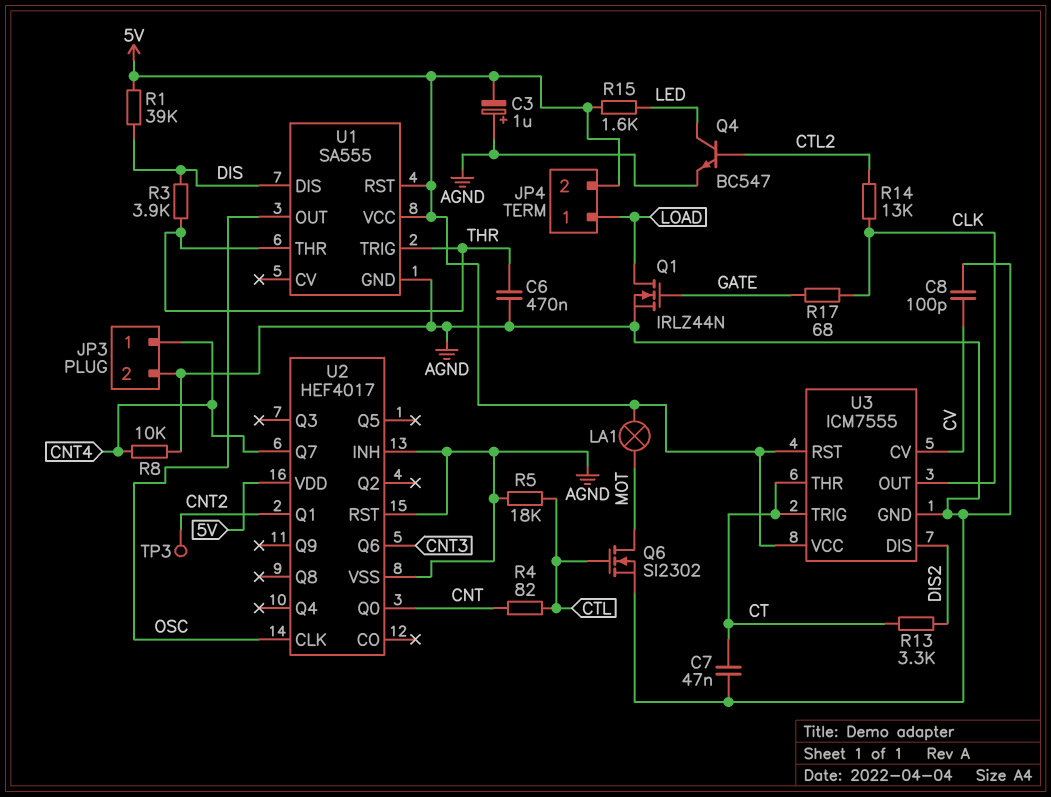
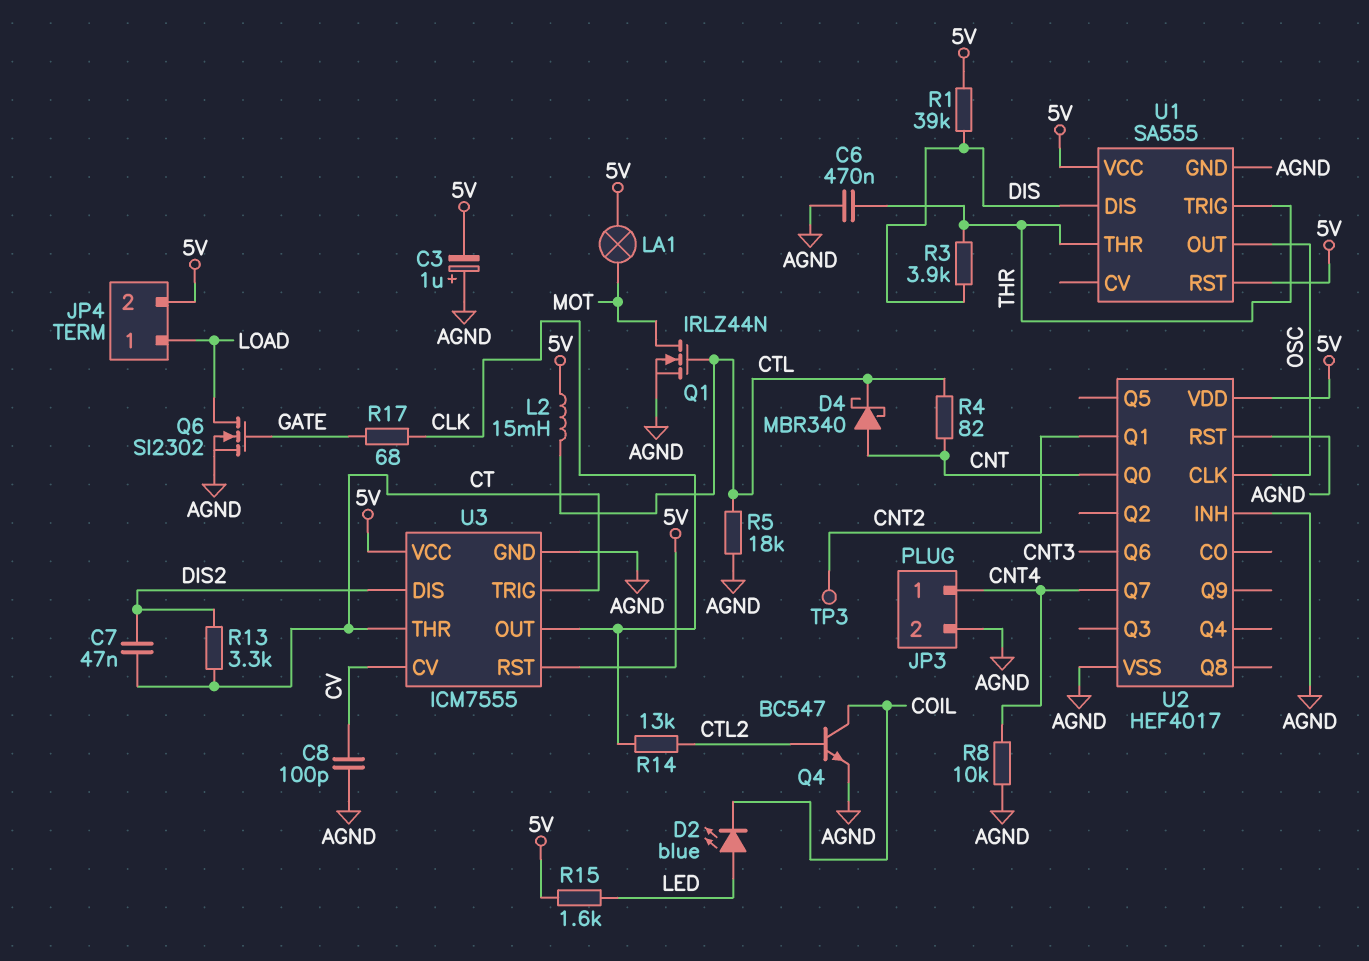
C7: 47nF (AGND, CT) -> 47nF (CT, DIS2)
D2: none -> LED blue (A LED, K COIL)
D4: none -> schottky MBR340 (A CNT, K CTL)
L2: none -> 15mH (5V, CTL)
Q1: NMOS IRLZ44N (G GATE, D LOAD, S AGND) -> NMOS IRLZ44N (G CTL, D MOT, S AGND)
Q4: NPN BC547 (B CTL2, C LED, E AGND) -> NPN BC547 (B CTL2, C COIL, E AGND)
Q6: NMOS SI2302 (G CTL, D MOT, S AGND) -> NMOS SI2302 (G GATE, D LOAD, S AGND)

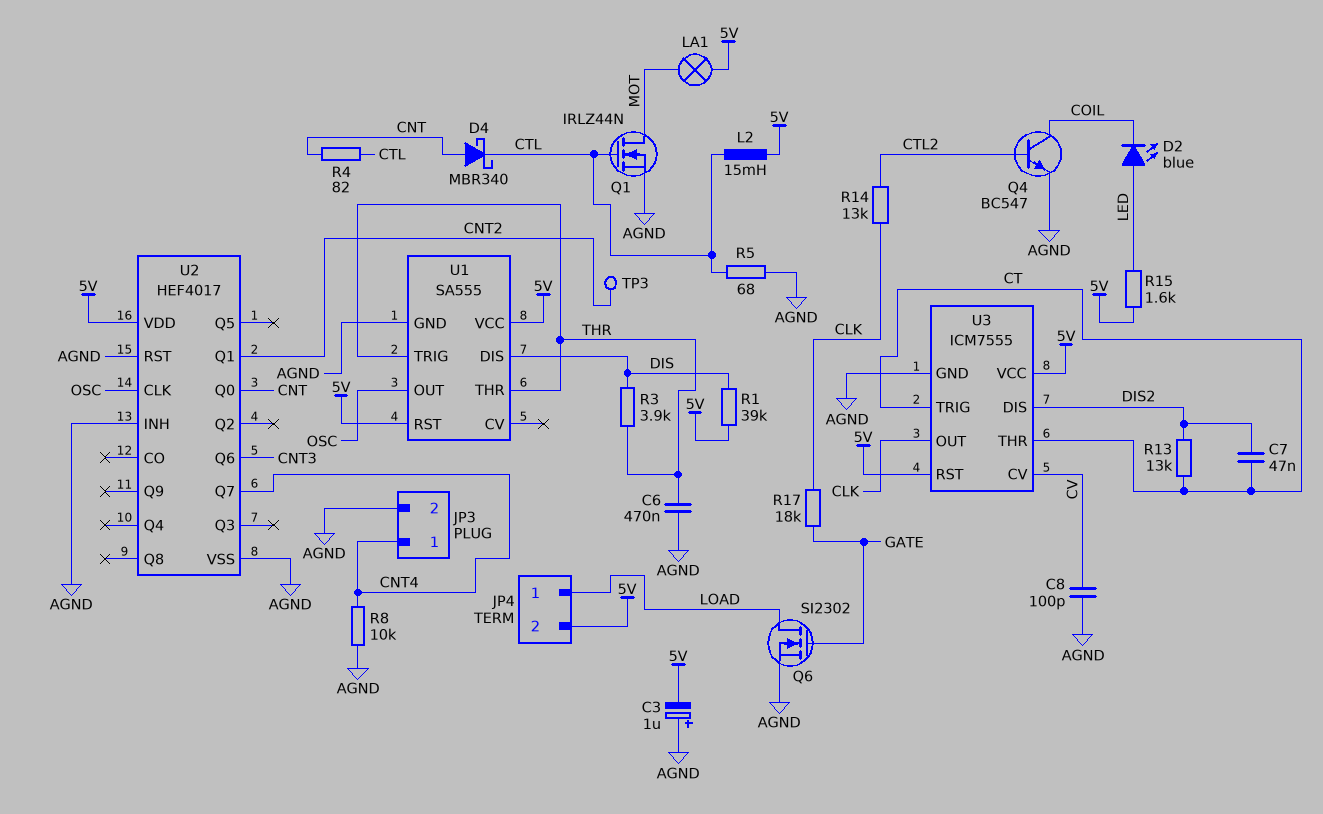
R5: 18k (AGND, CTL) -> 68 (AGND, CTL)
R13: 3.3k (CT, DIS2) -> 13k (CT, DIS2)
R17: 68 (CLK, GATE) -> 18k (CLK, GATE)

